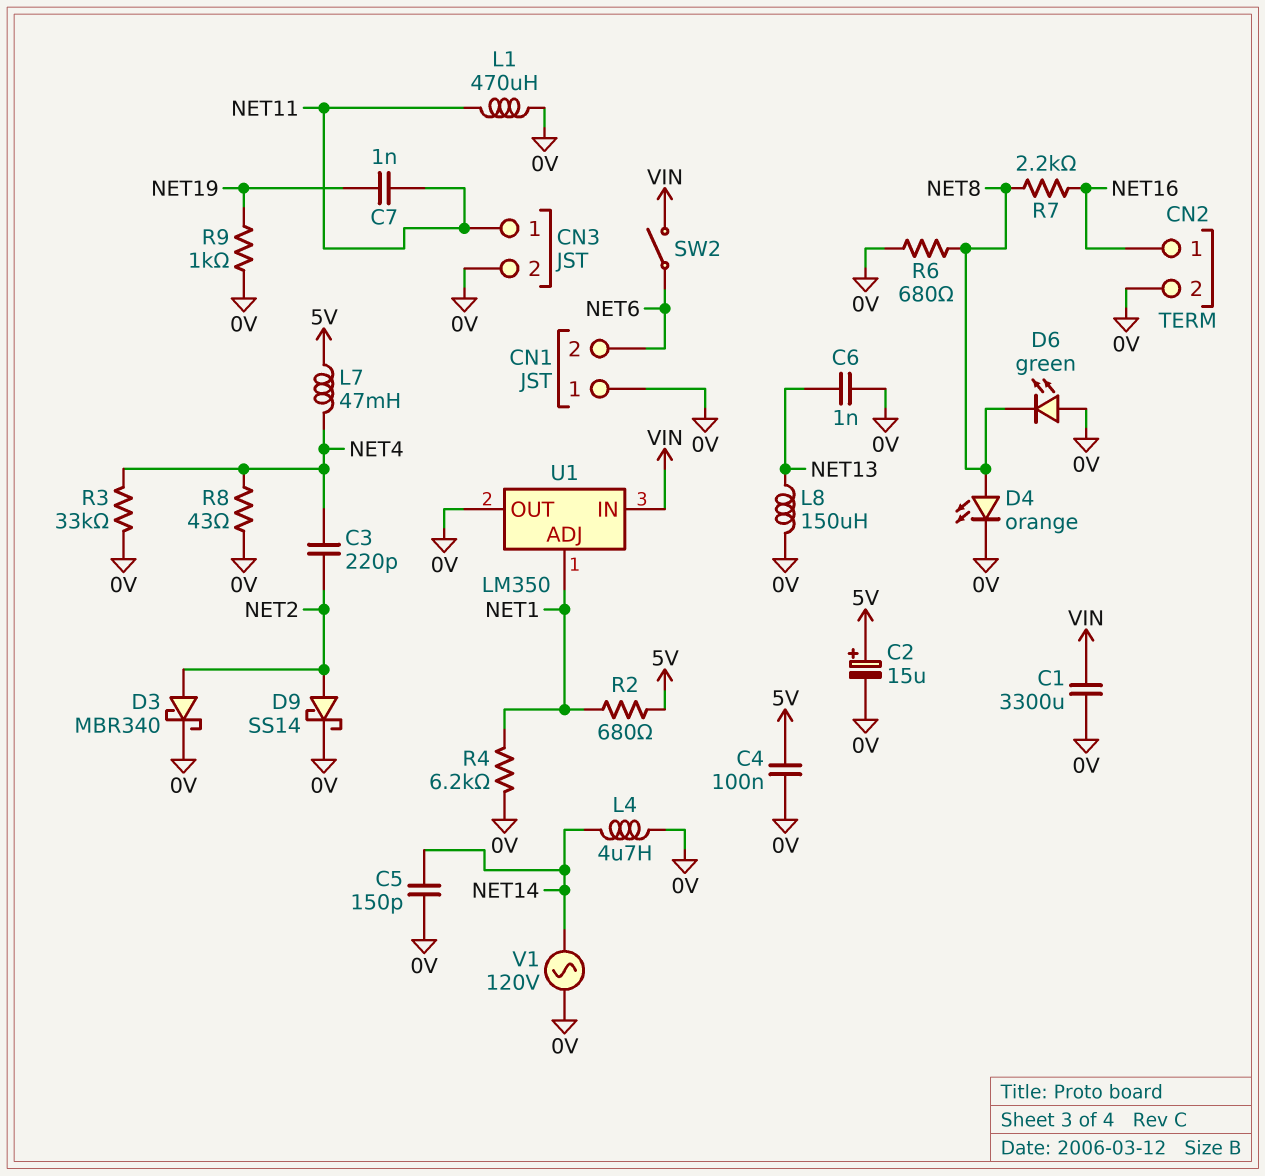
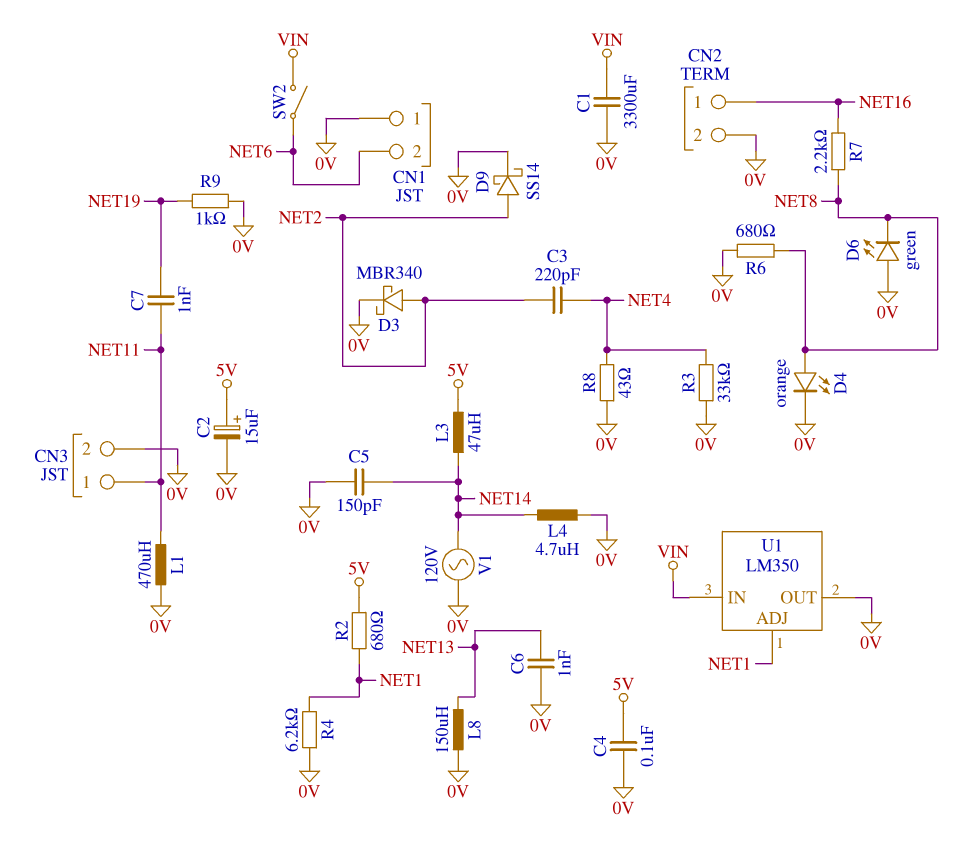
L3: none -> 47uH (5V, NET14)
L7: 47mH (5V, NET4) -> none

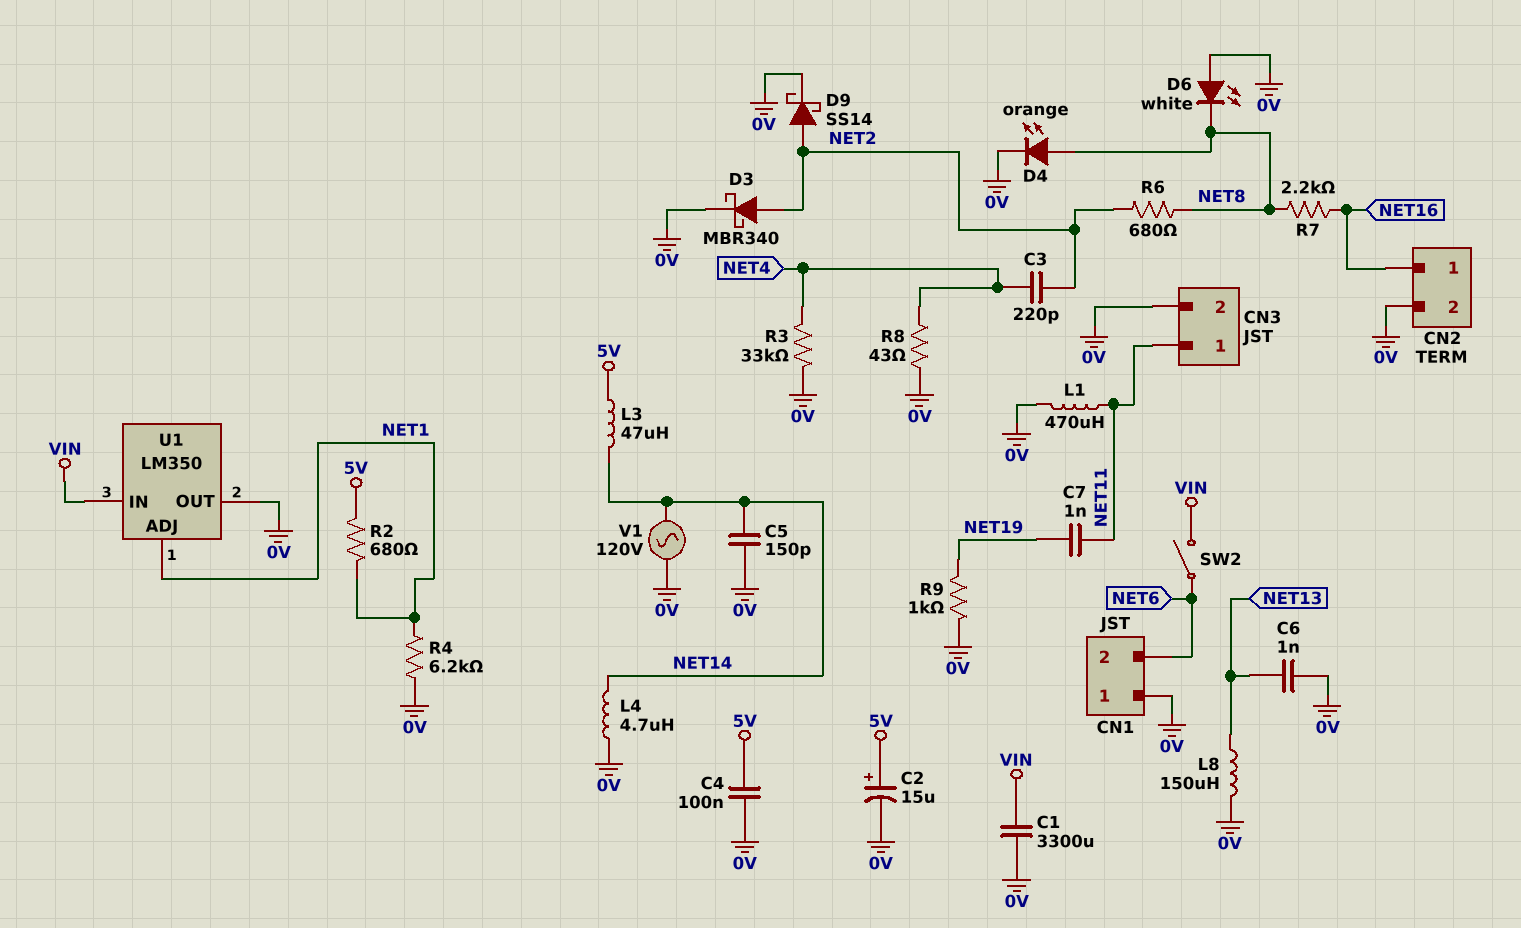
D6: LED green (A 0V, K NET8) -> LED white (A 0V, K NET8)
R6: 680 (0V, NET8) -> 680 (NET2, NET8)

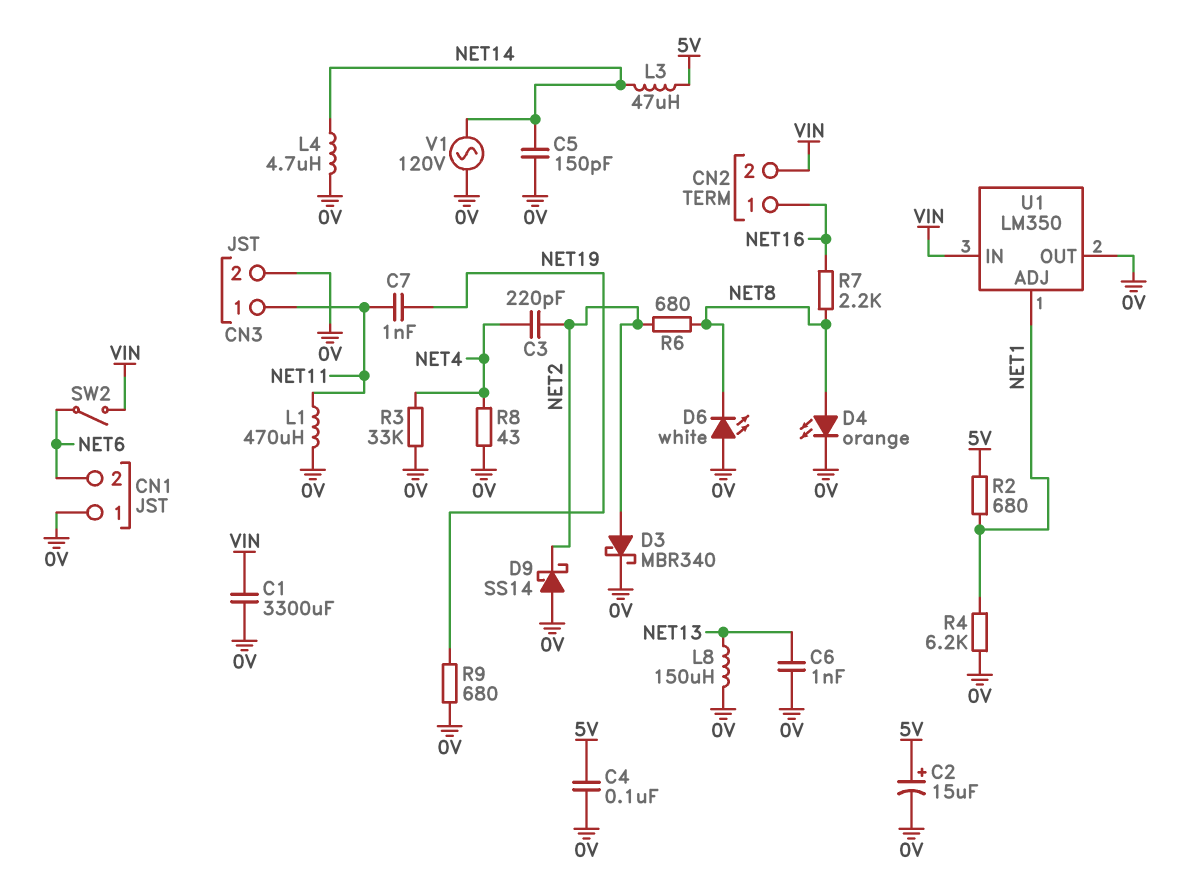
CN2 pin 2: 0V -> VIN
D9: schottky SS14 (A NET2, K 0V) -> schottky SS14 (A 0V, K NET2)
R9: 1k (0V, NET19) -> 680 (0V, NET19)

